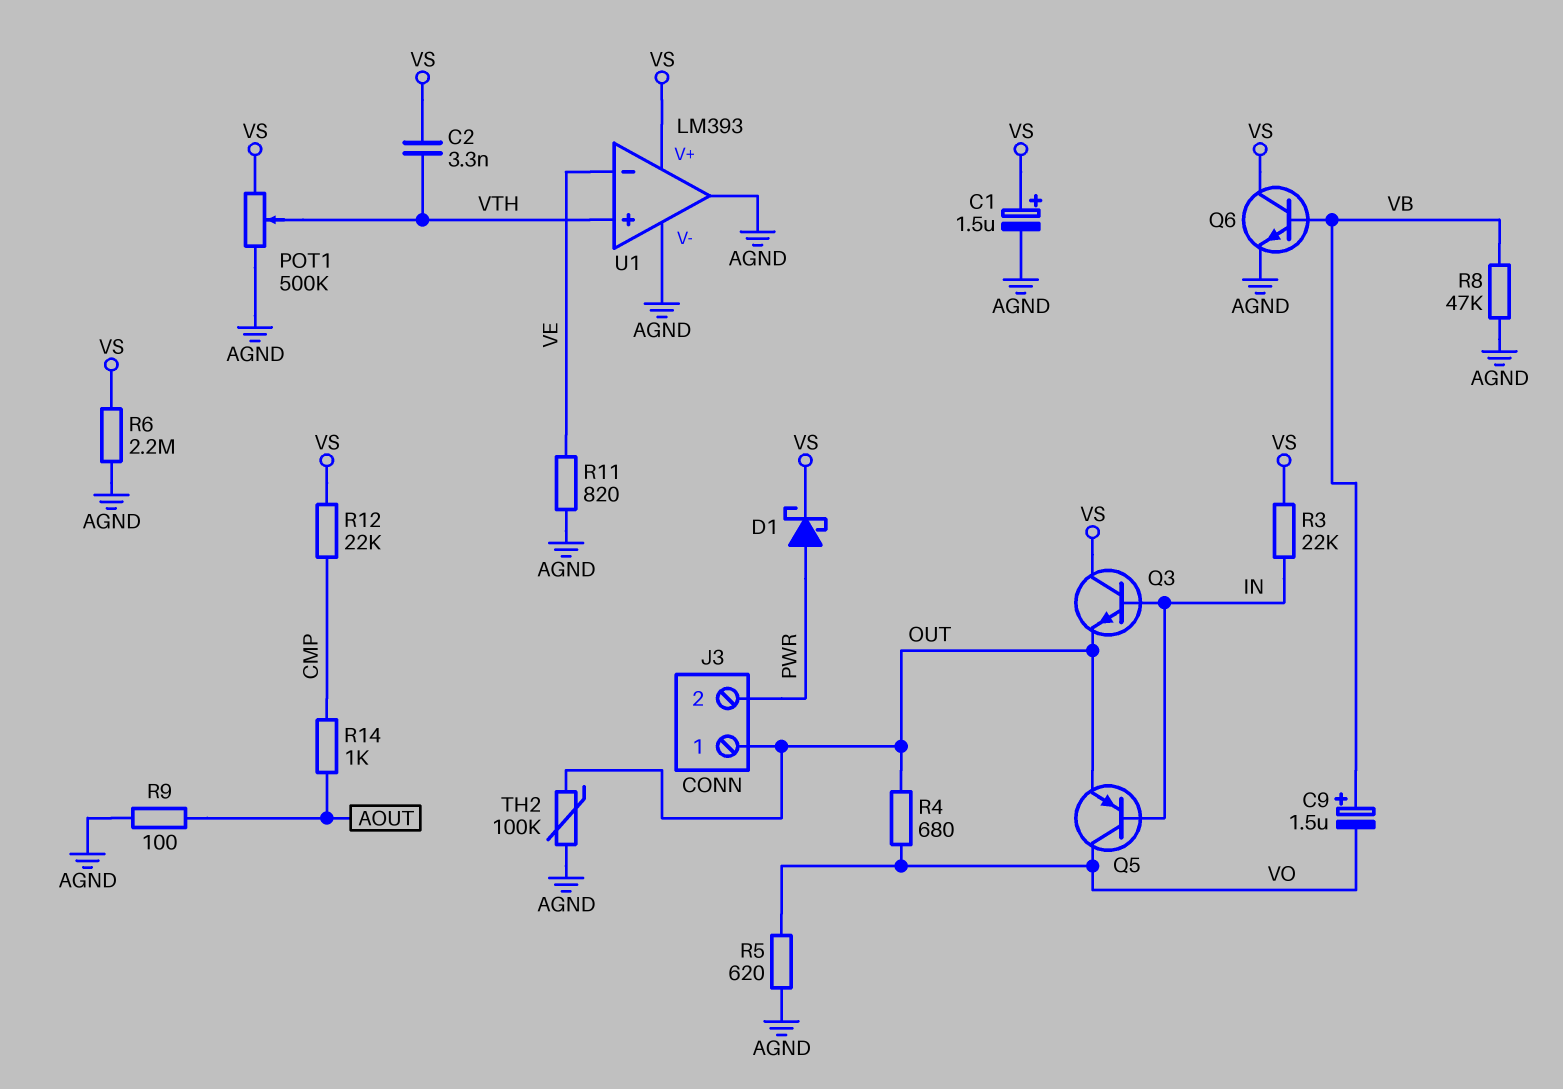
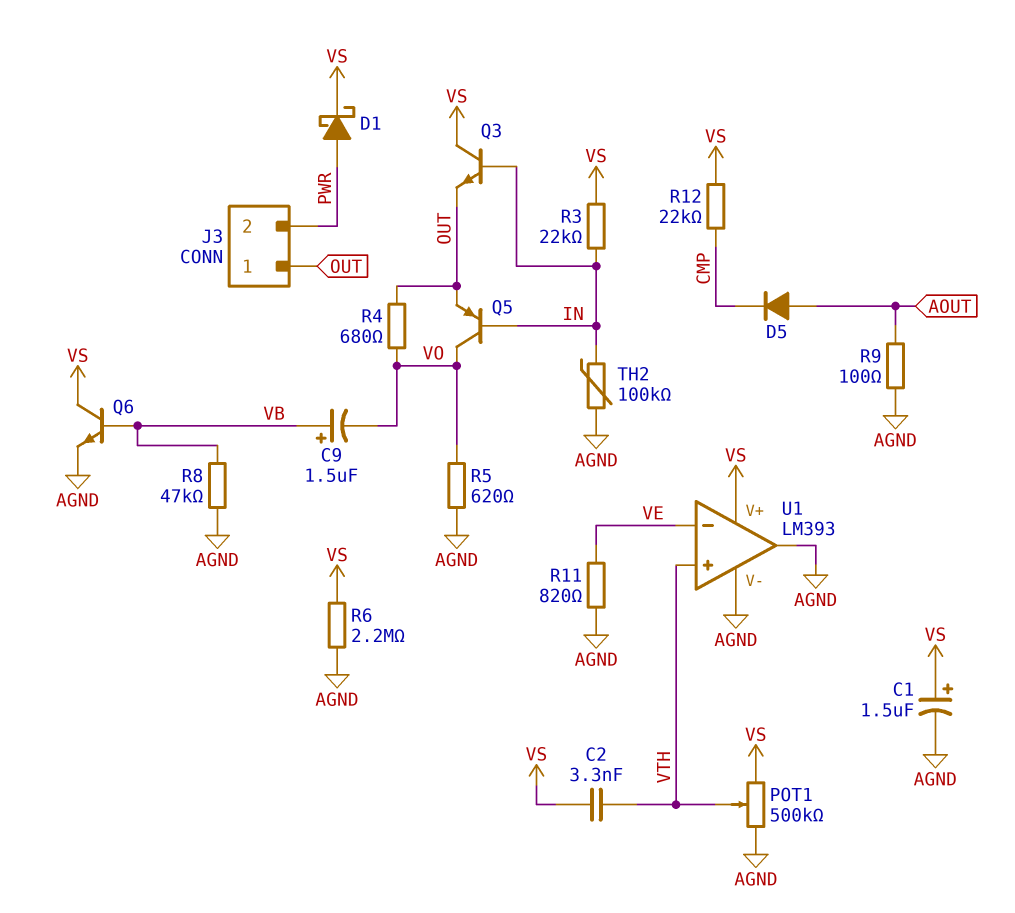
D5: none -> diode (A AOUT, K CMP)
R14: 1k (AOUT, CMP) -> none
TH2: 100k (AGND, OUT) -> 100k (AGND, IN)

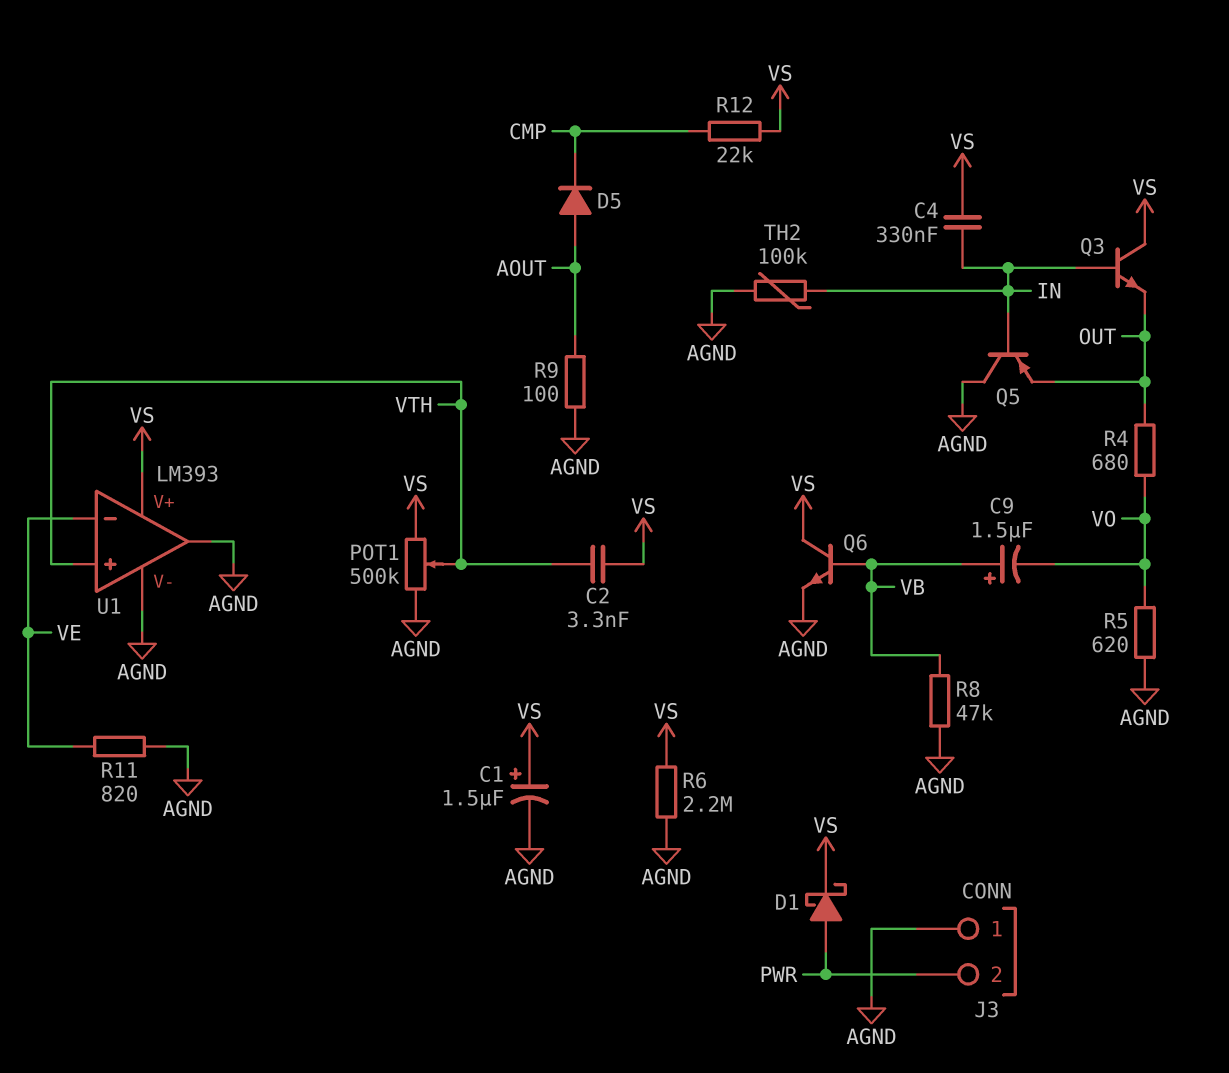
C4: none -> 330nF (IN, VS)
J3 pin 1: OUT -> AGND
Q5: PNP (B IN, C VO, E OUT) -> PNP (B IN, C AGND, E OUT)
R3: 22k (IN, VS) -> none

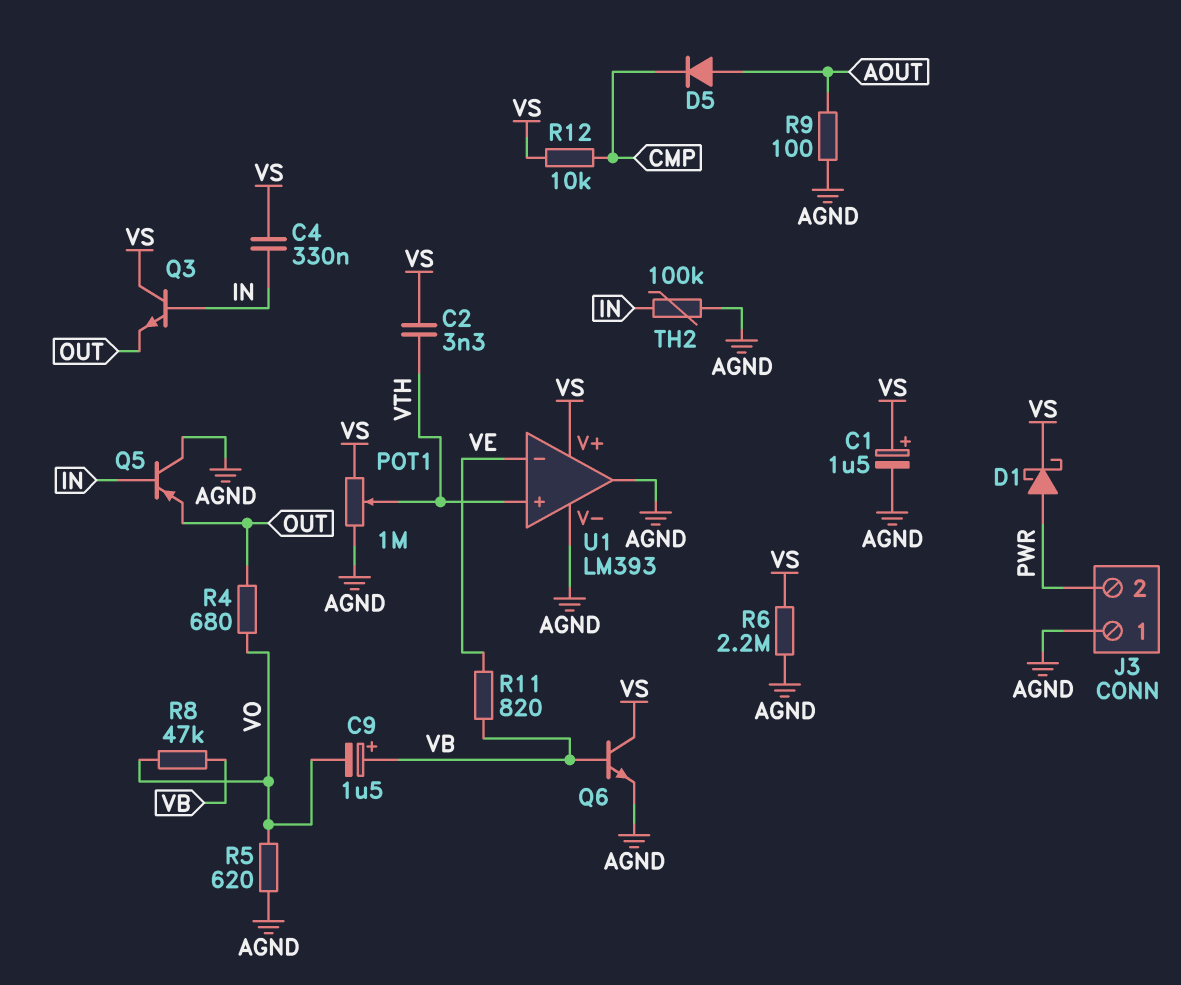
POT1: 500k (AGND, VS, wiper VTH) -> 1M (AGND, VS, wiper VTH)
R8: 47k (AGND, VB) -> 47k (VB, VO)
R11: 820 (AGND, VE) -> 820 (VB, VE)
R12: 22k (CMP, VS) -> 10k (CMP, VS)

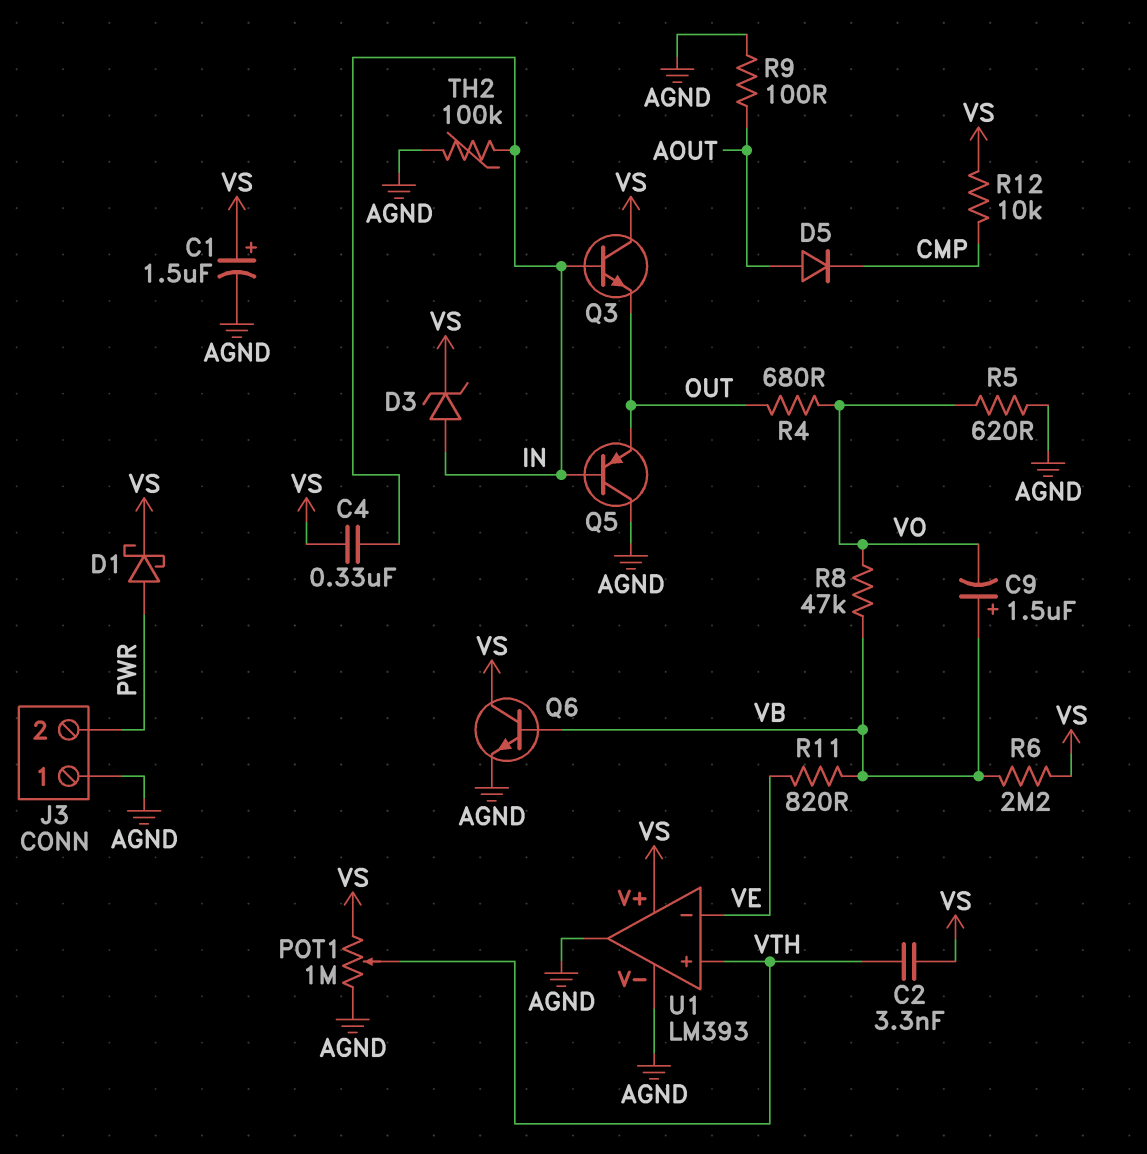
D3: none -> zener (A IN, K VS)
R6: 2.2M (AGND, VS) -> 2.2M (VB, VS)

